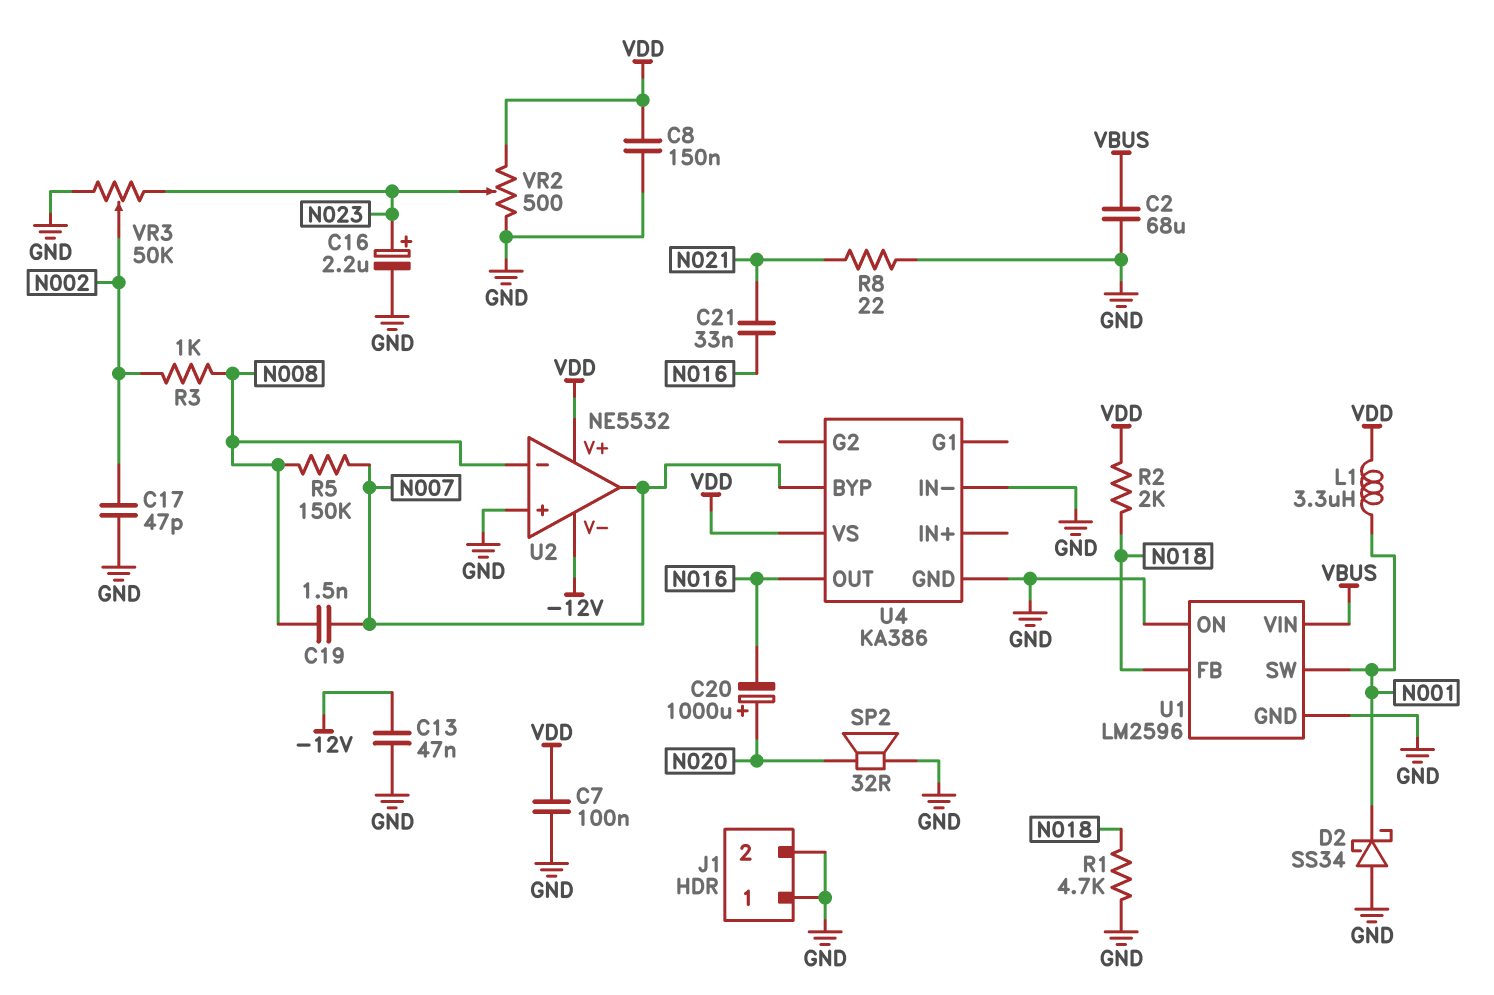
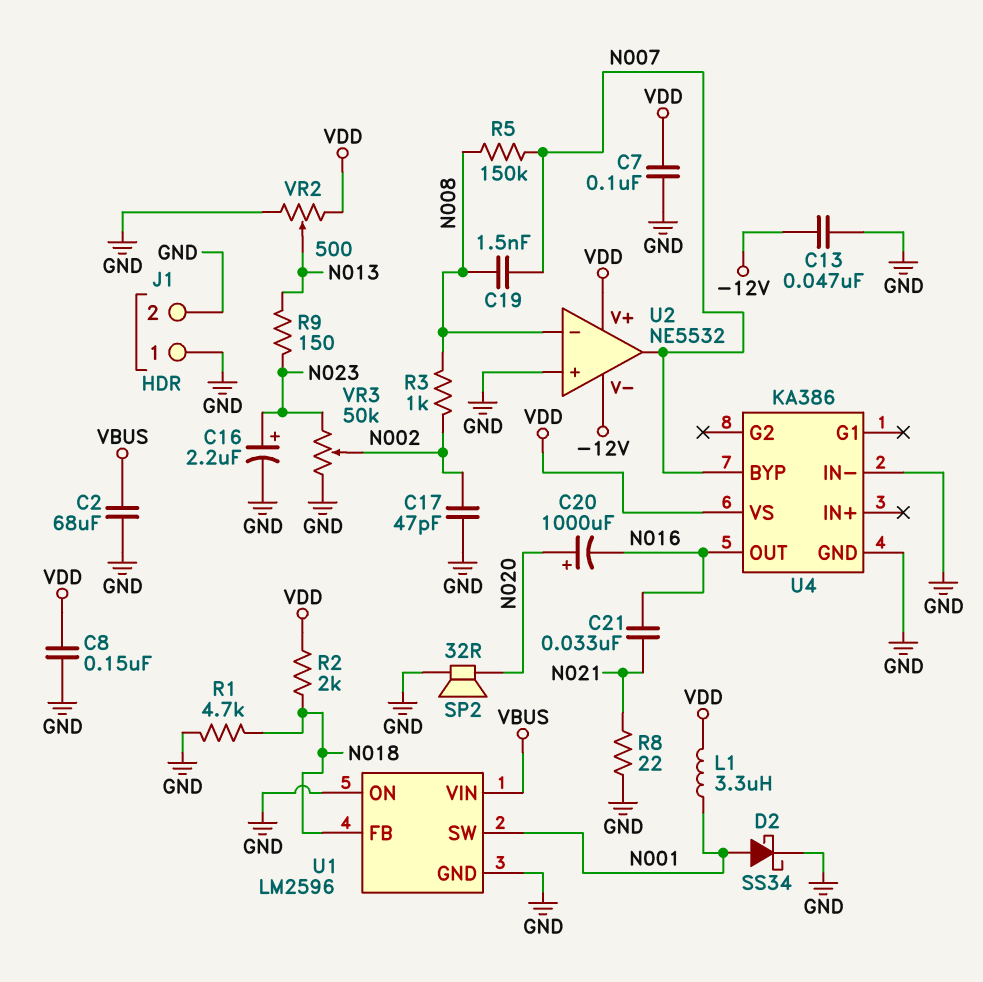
D2: schottky SS34 (A GND, K N001) -> schottky SS34 (A N001, K GND)
R9: none -> 150 (N013, N023)
VR2: 500 (GND, VDD, wiper N023) -> 500 (GND, VDD, wiper N013)

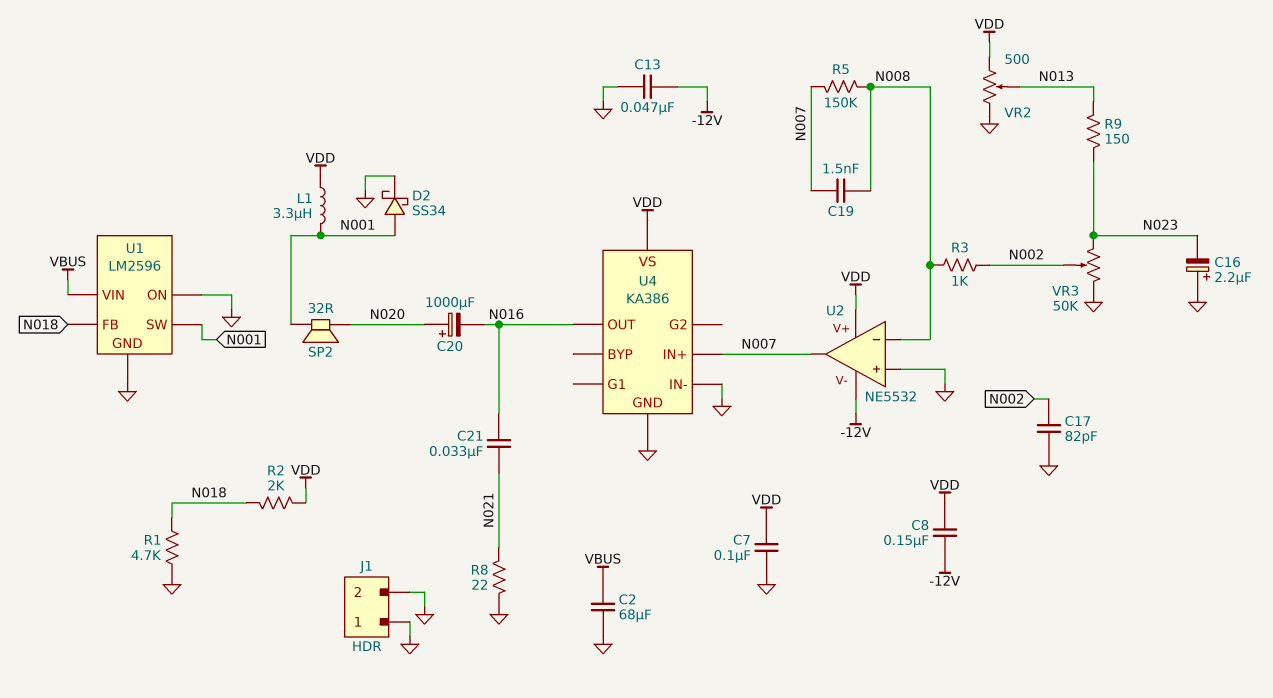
C8: 150nF (GND, VDD) -> 150nF (-12V, VDD)
C16: 2.2uF (plus N023, minus GND) -> 2.2uF (plus GND, minus N023)
C17: 47pF (GND, N002) -> 82pF (GND, N002)
SP2: speaker 32R (GND, N020) -> speaker 32R (N001, N020)
U4 pin BYP: N007 -> none
U4 pin IN+: none -> N007

